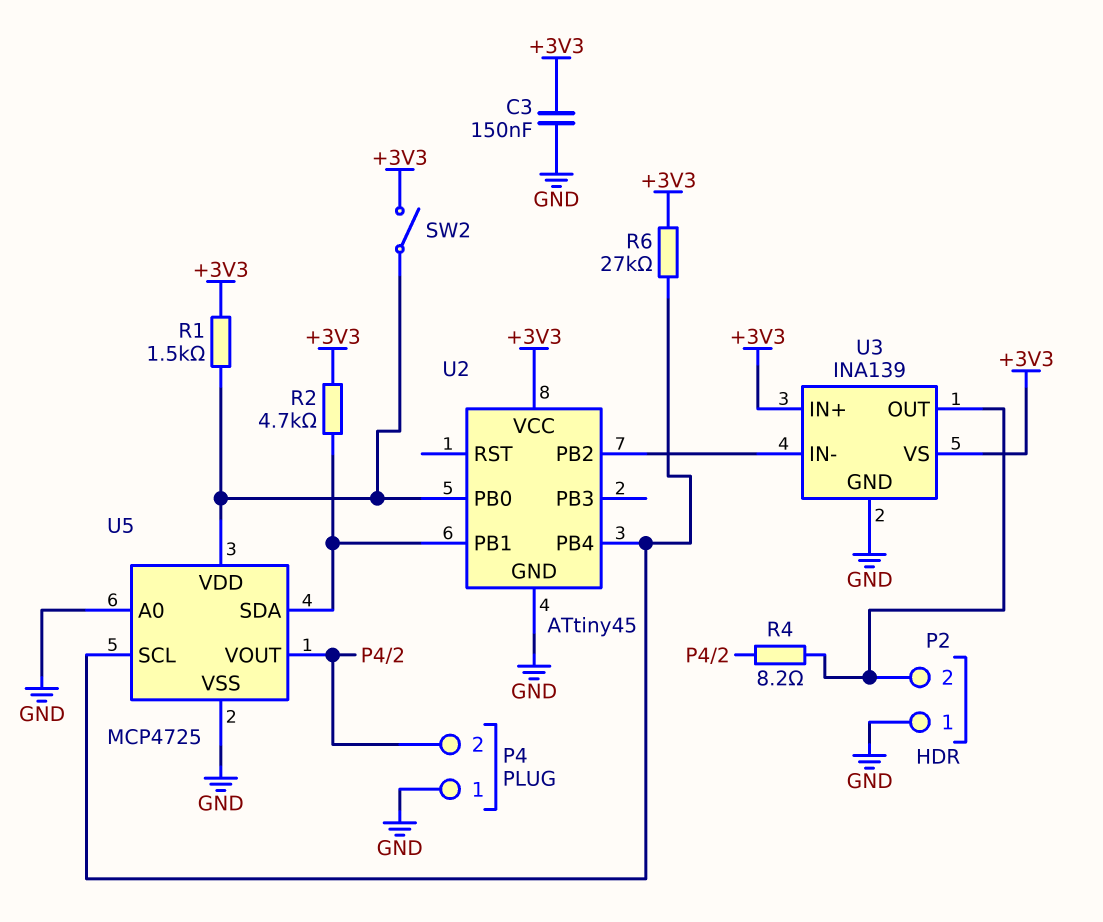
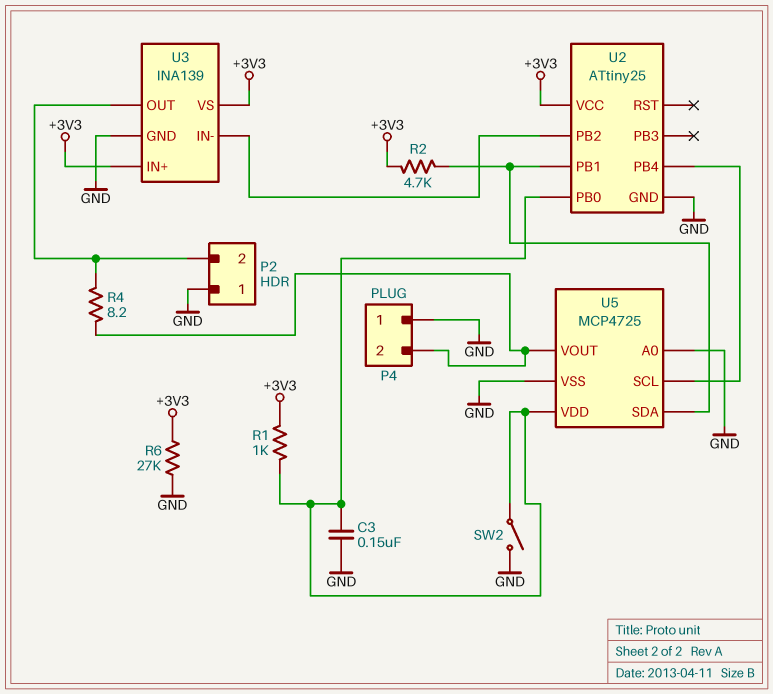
C3: 150nF (+3V3, GND) -> 150nF (GND, U2/PB0)
R1: 1.5k (+3V3, U2/PB0) -> 1k (+3V3, U2/PB0)
R6: 27k (+3V3, U2/PB4) -> 27k (+3V3, GND)
SW2: switch (+3V3, U2/PB0) -> switch (GND, U2/PB0)
U2: ATtiny45 -> ATtiny25

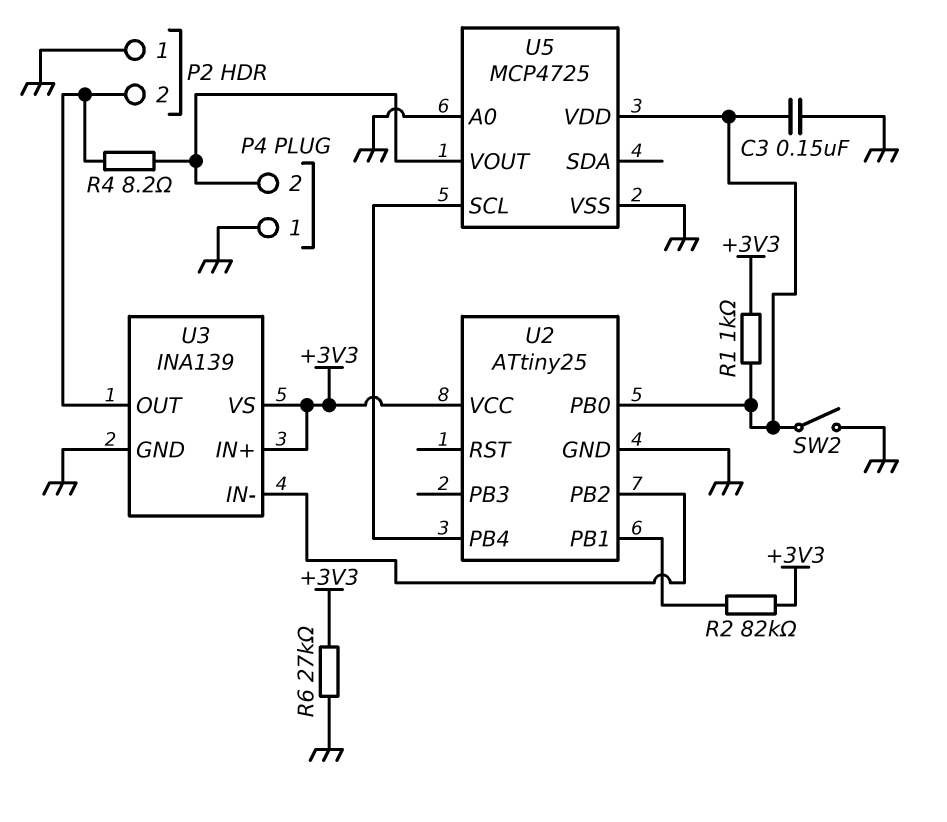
R2: 4.7k (+3V3, U2/PB1) -> 82k (+3V3, U2/PB1)
U5 pin SDA: U2/PB1 -> none

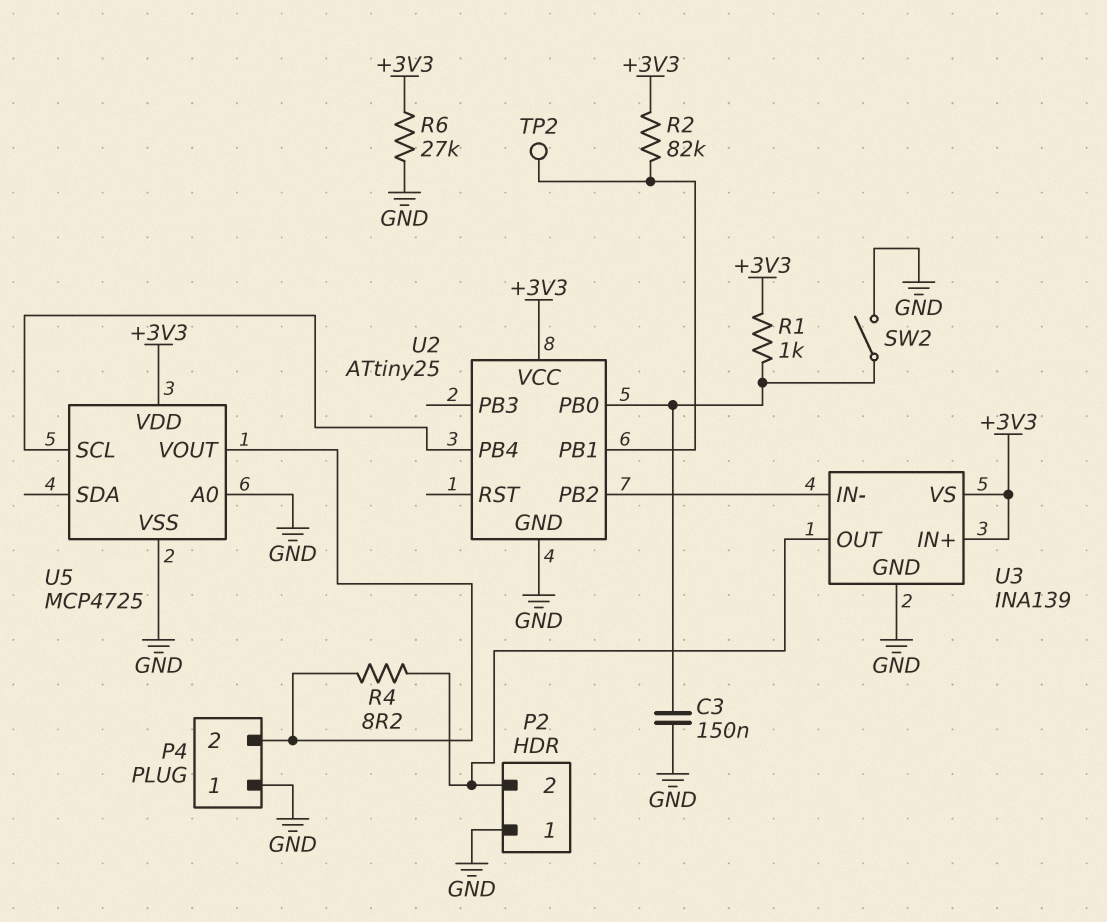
TP2: none -> test point (U2/PB1)
U5 pin VDD: U2/PB0 -> +3V3

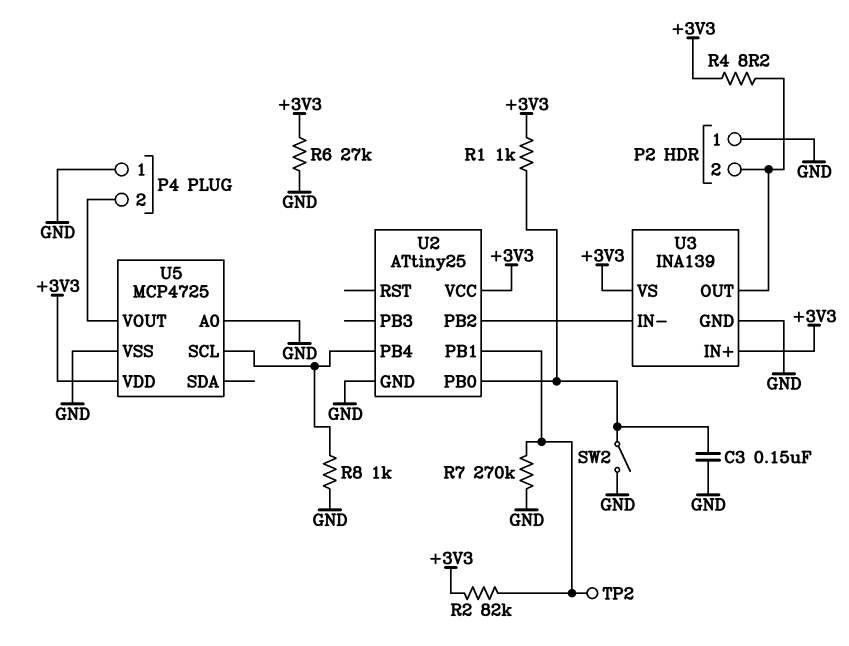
R4: 8.2 (P2/2, P4/2) -> 8.2 (+3V3, P2/2)
R7: none -> 270k (GND, U2/PB1)
R8: none -> 1k (GND, U2/PB4)

